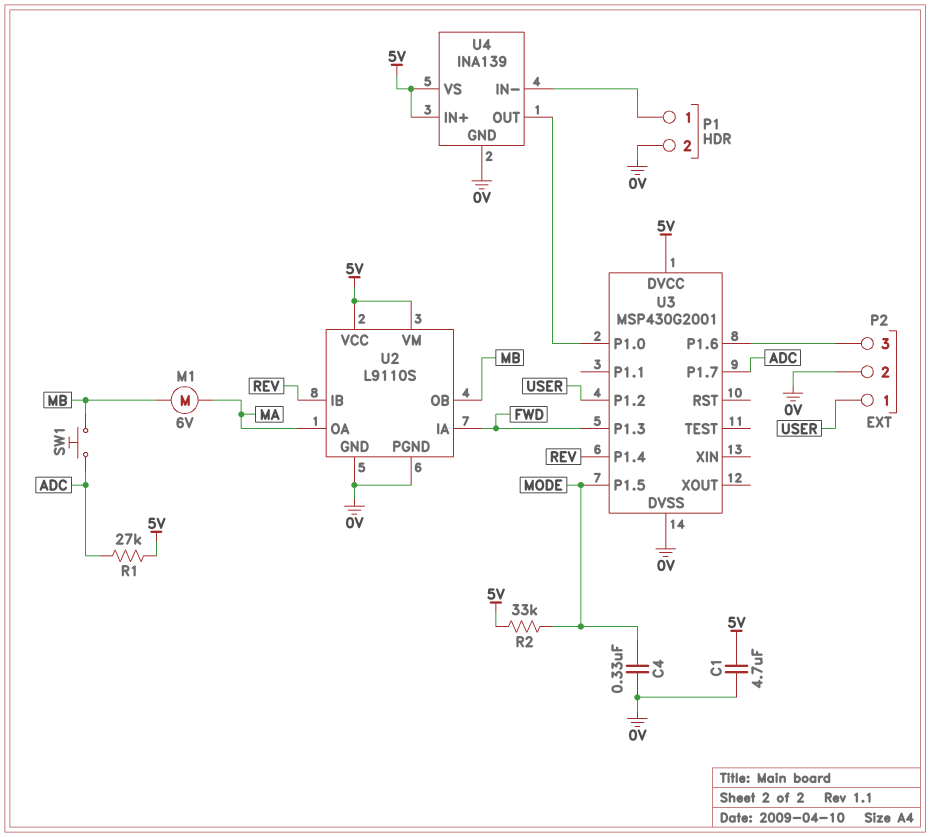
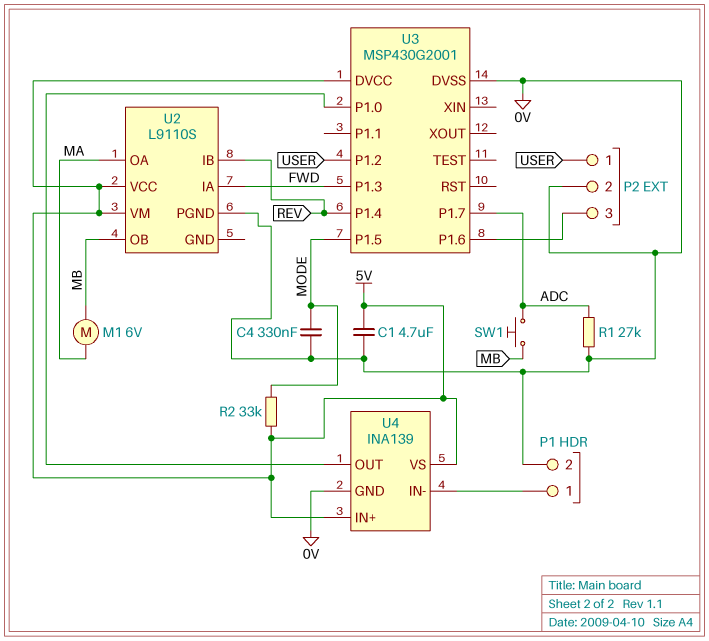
R1: 27k (5V, ADC) -> 27k (0V, ADC)
U2 pin GND: 0V -> none

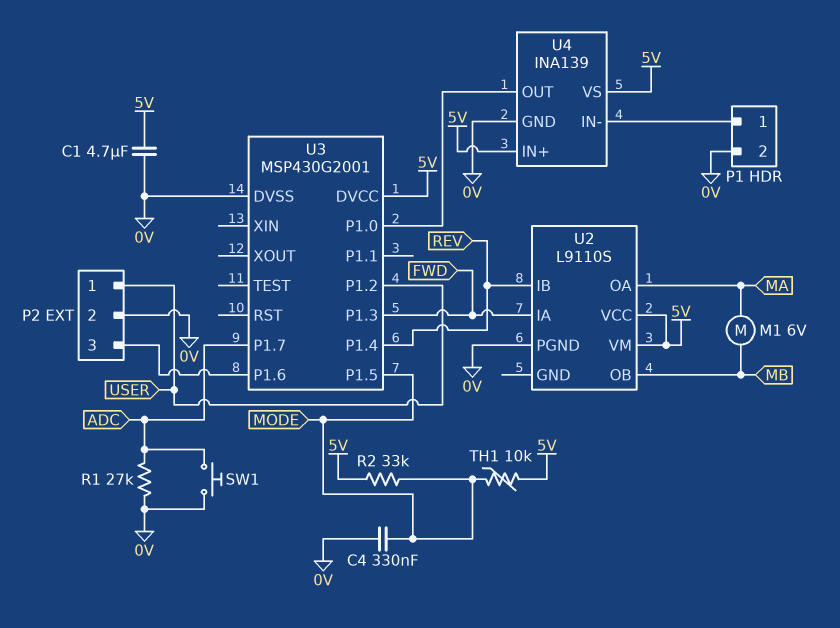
SW1: button (ADC, MB) -> button (0V, ADC)
TH1: none -> 10k (5V, MODE)

